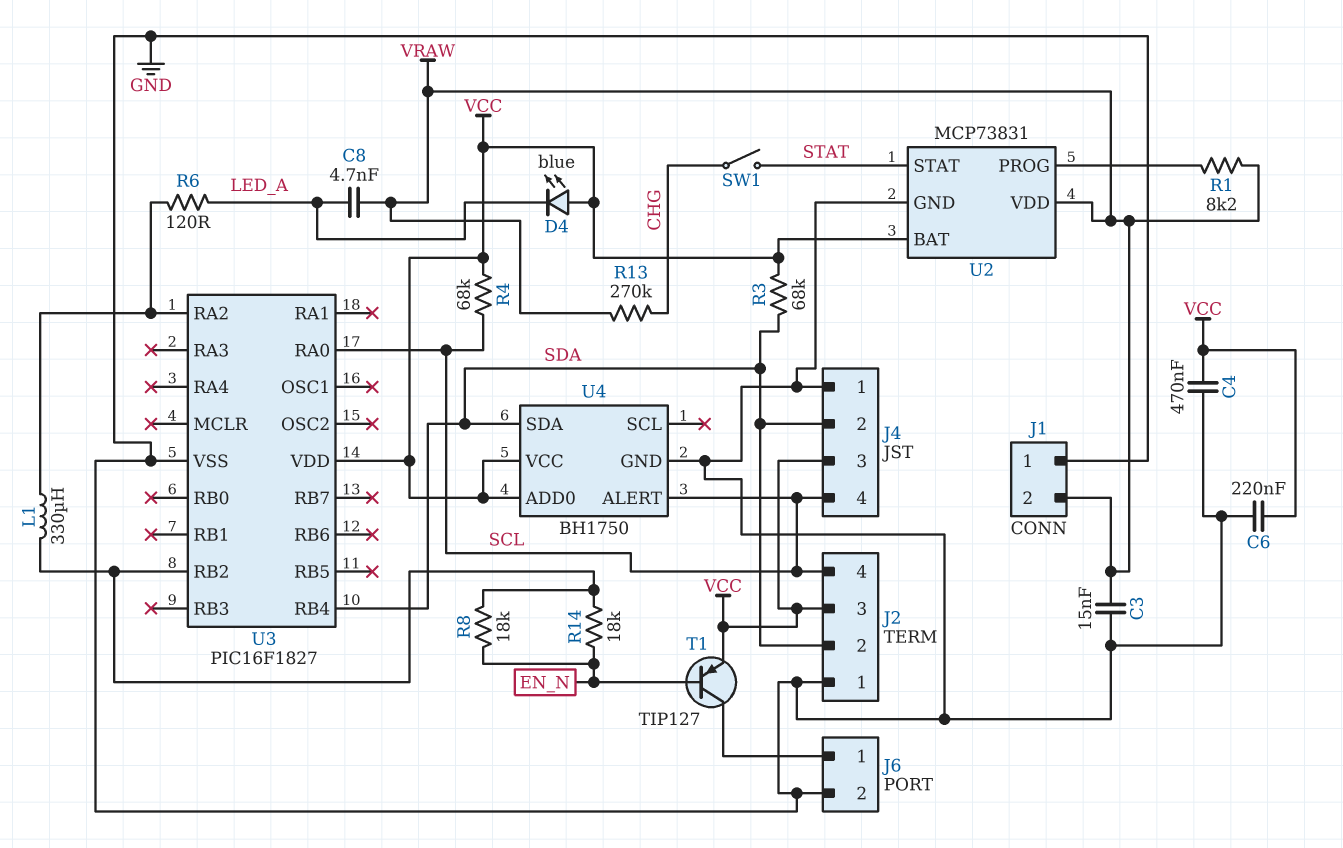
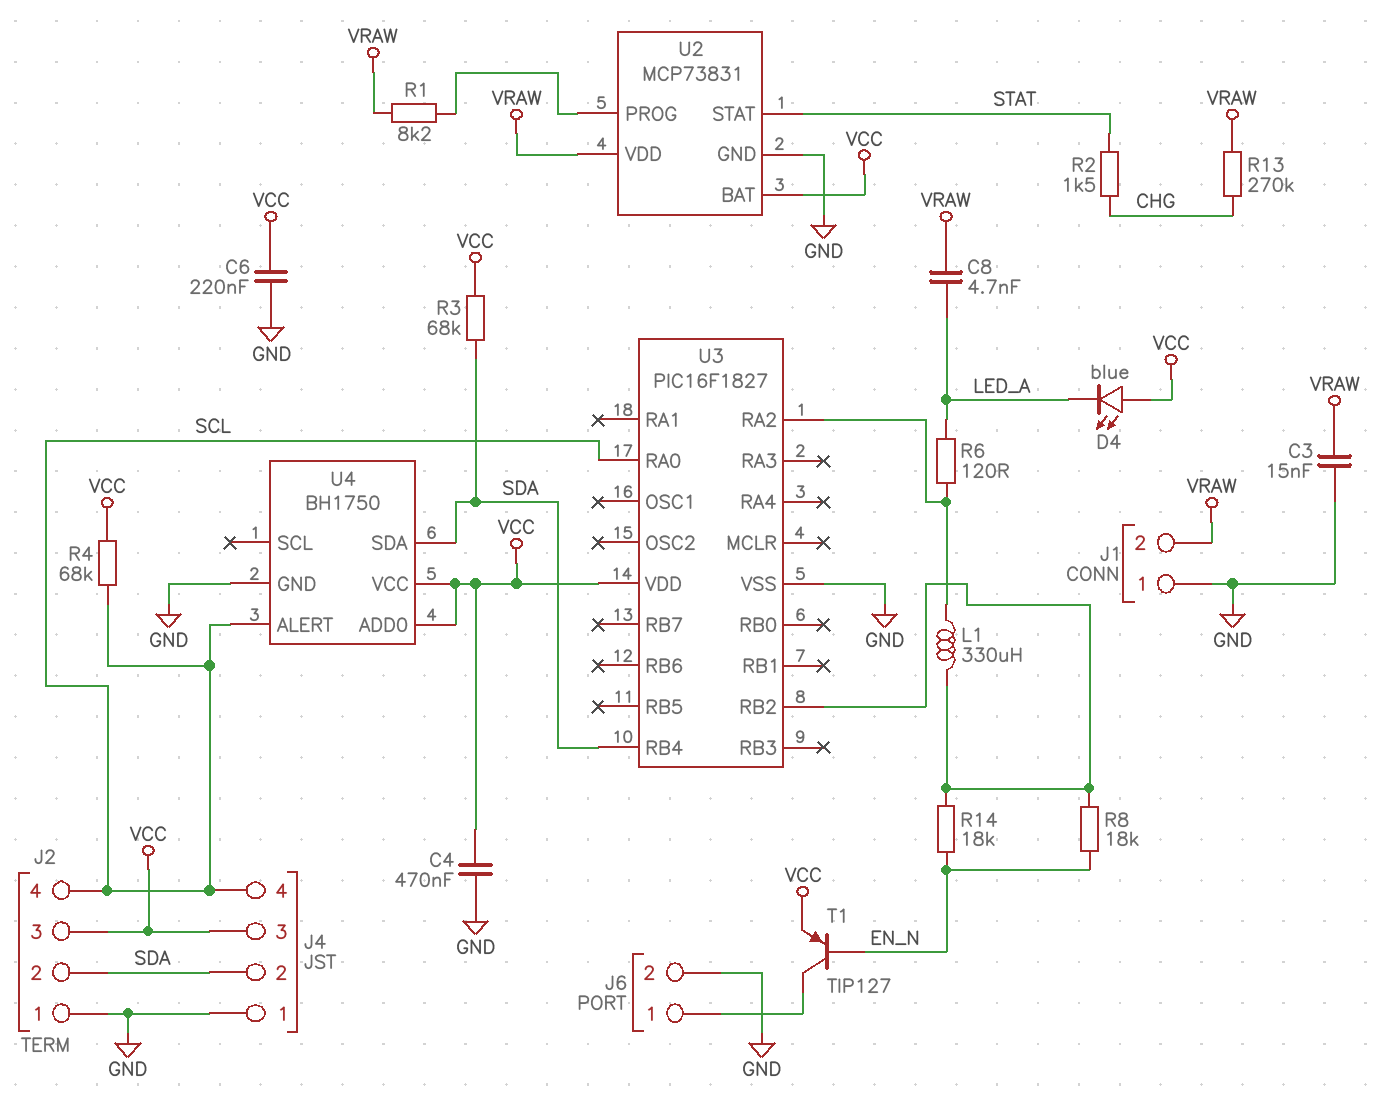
R2: none -> 1.5k (CHG, STAT)
SW1: switch (CHG, STAT) -> none

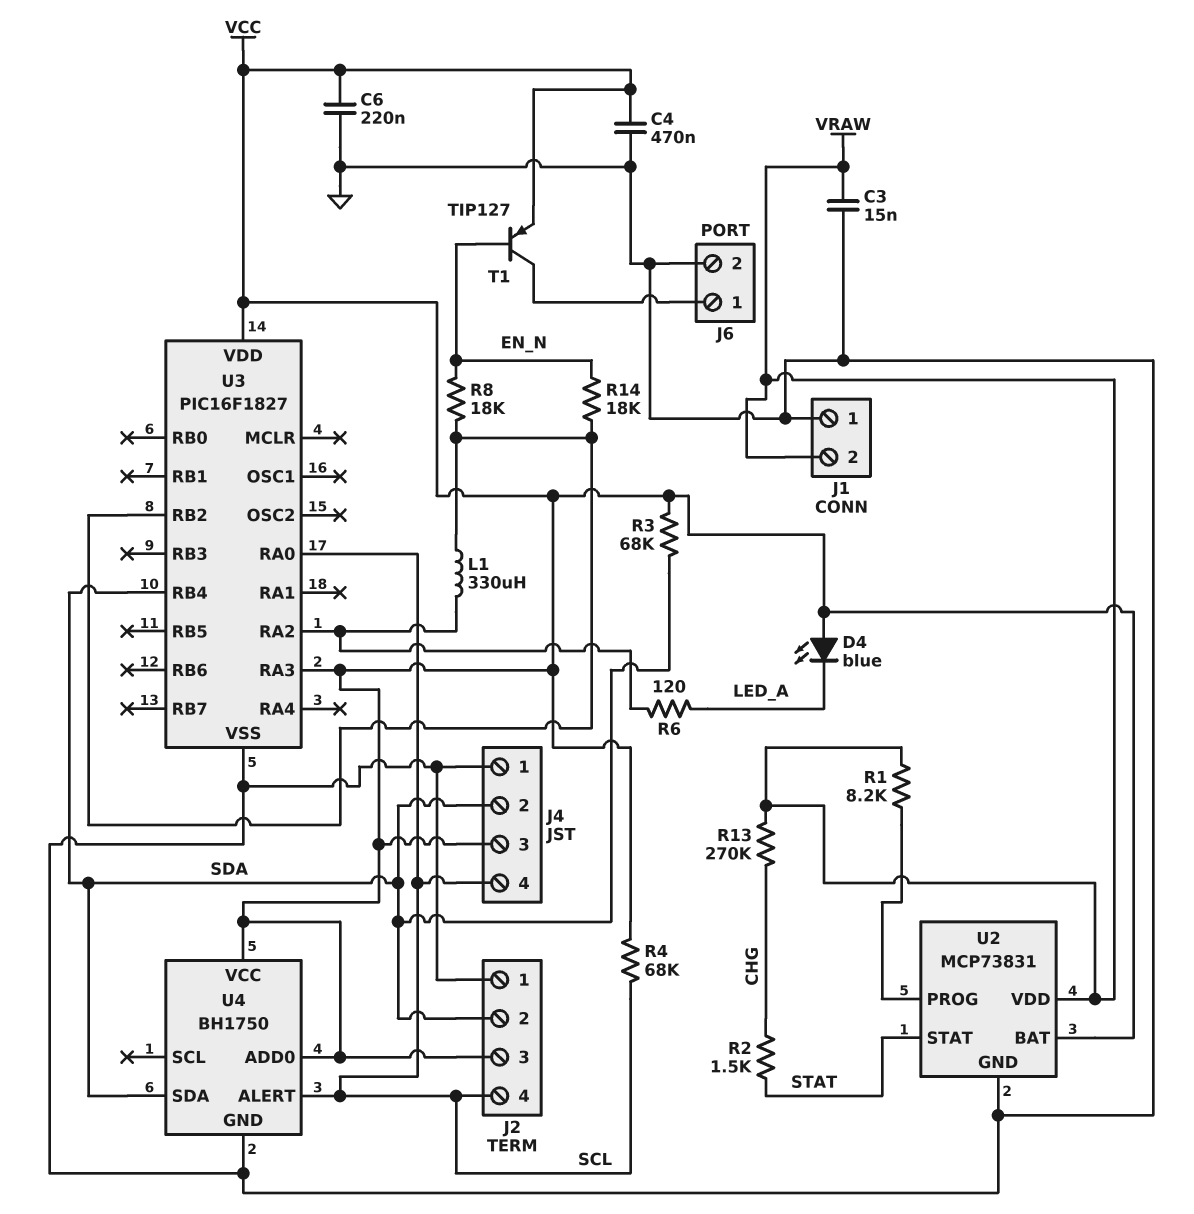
C8: 4.7nF (LED_A, VRAW) -> none
U3 pin RA3: none -> VCC

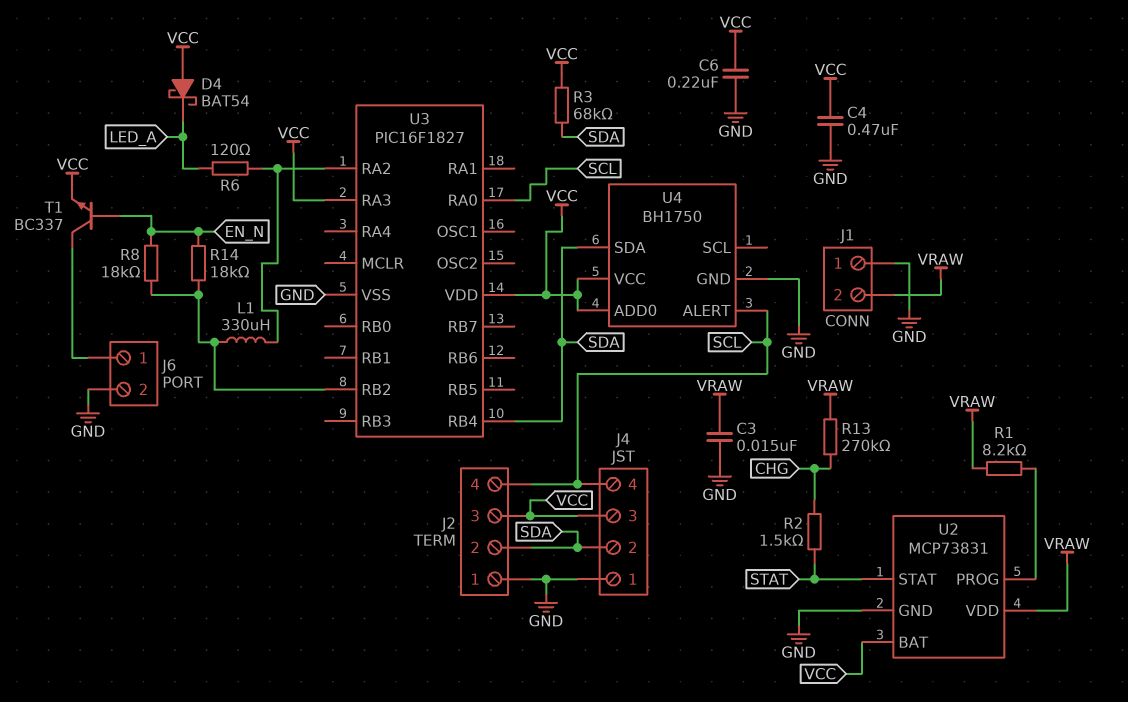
D4: LED blue (A VCC, K LED_A) -> schottky BAT54 (A VCC, K LED_A)
R4: 68k (SCL, VCC) -> none
T1: PNP TIP127 (B EN_N, C J6/1, E VCC) -> NPN BC337 (B EN_N, C J6/1, E VCC)

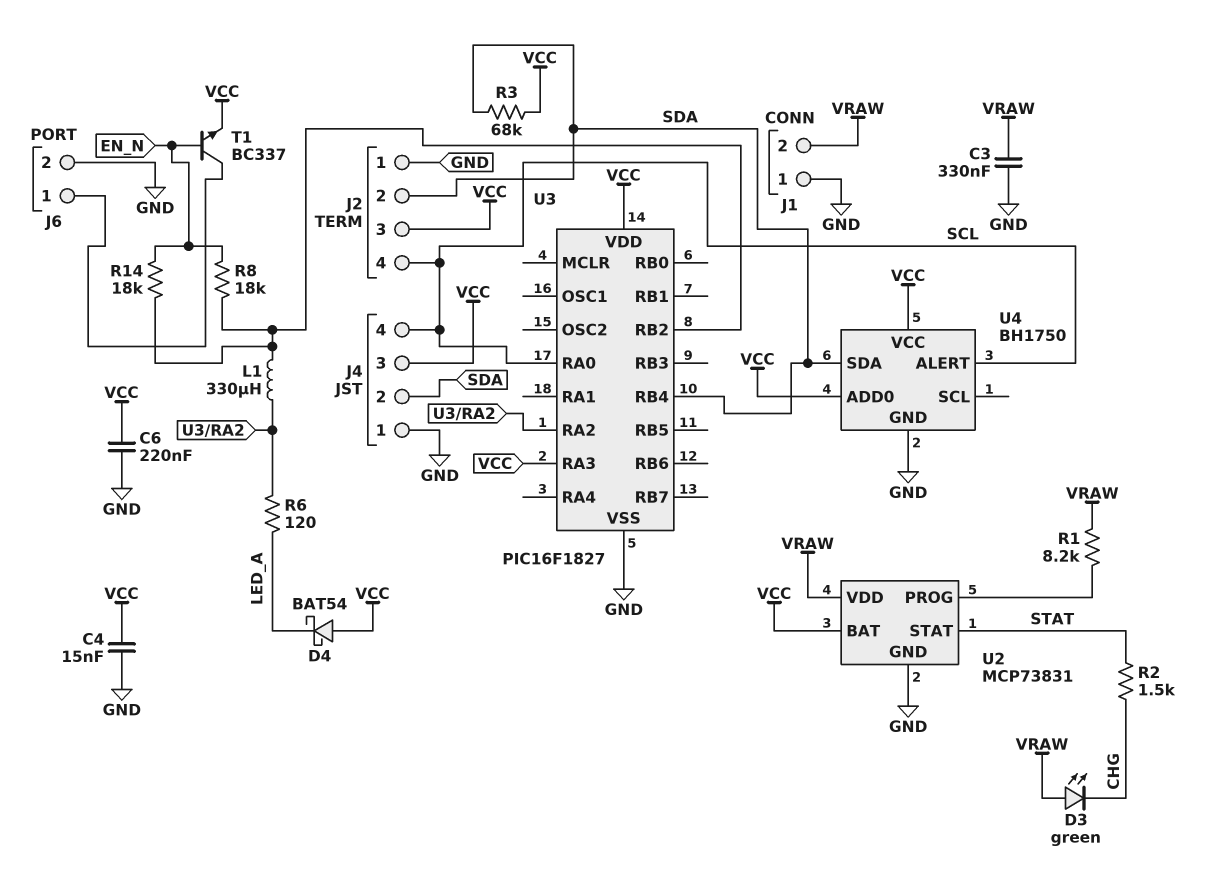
C3: 15nF (GND, VRAW) -> 330nF (GND, VRAW)
C4: 470nF (GND, VCC) -> 15nF (GND, VCC)
D3: none -> LED green (A VRAW, K CHG)
R13: 270k (CHG, VRAW) -> none

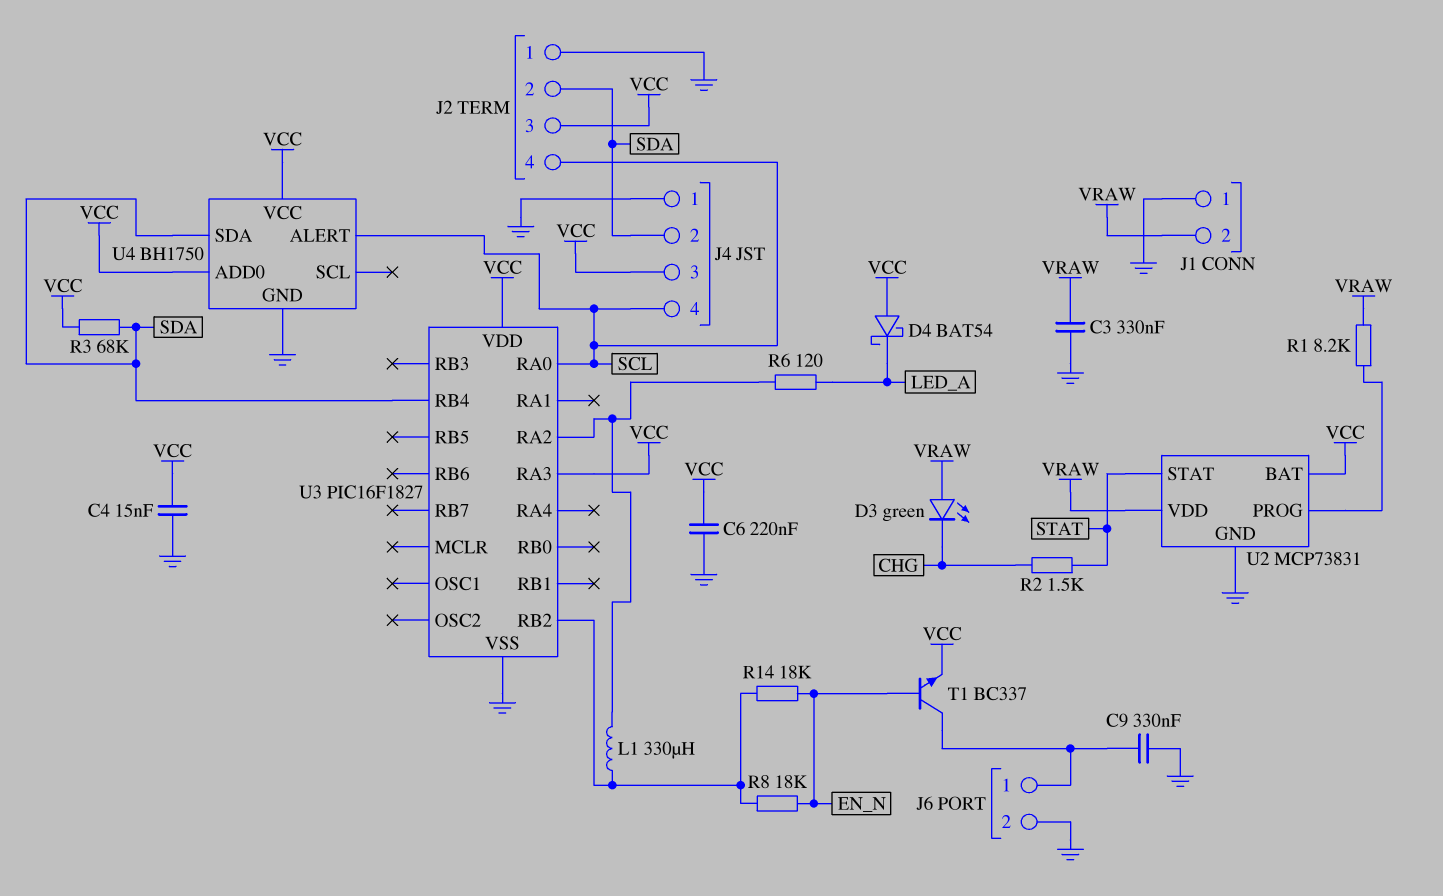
C9: none -> 330nF (GND, J6/1)

